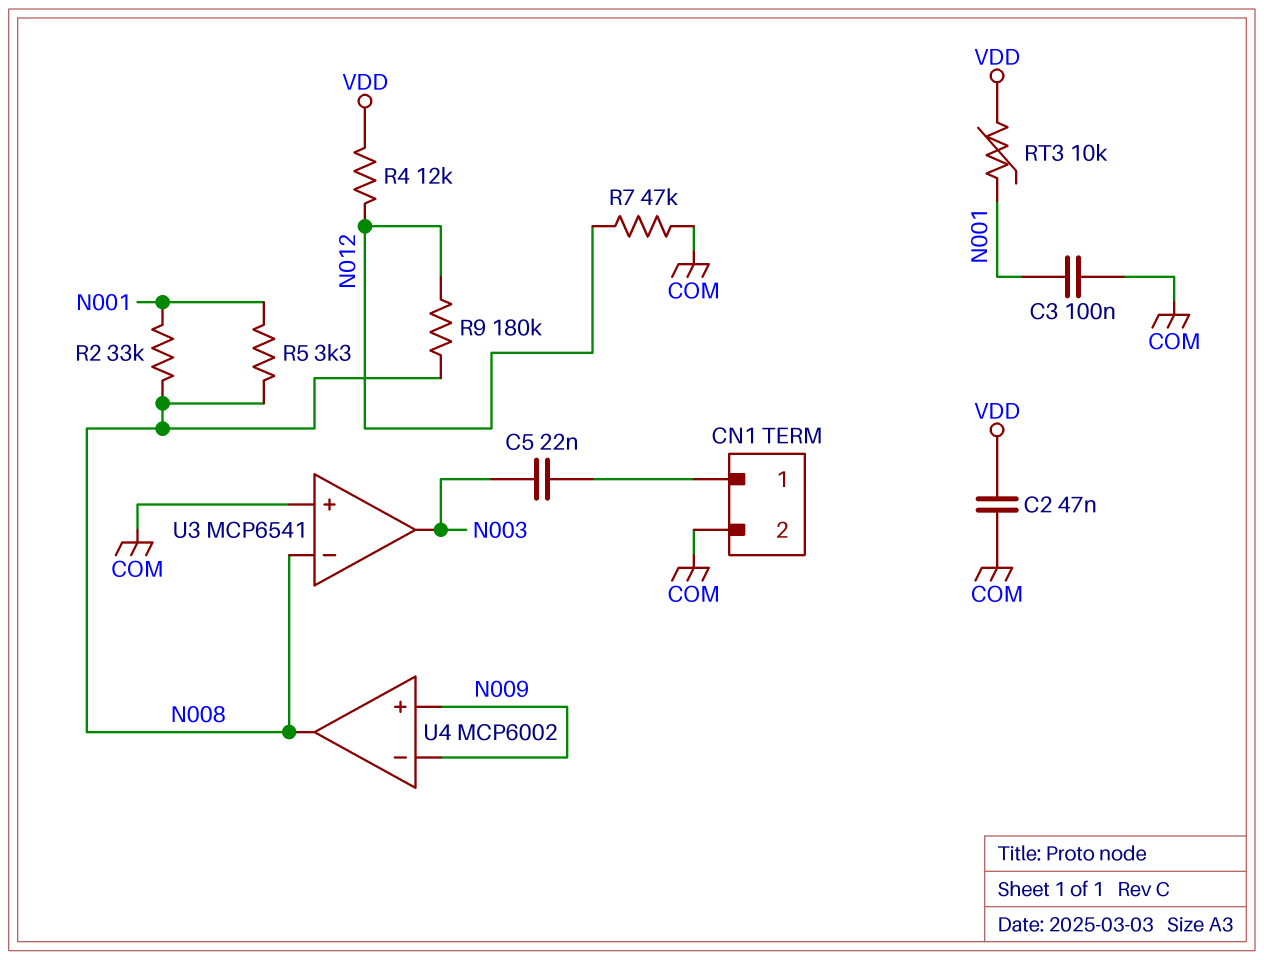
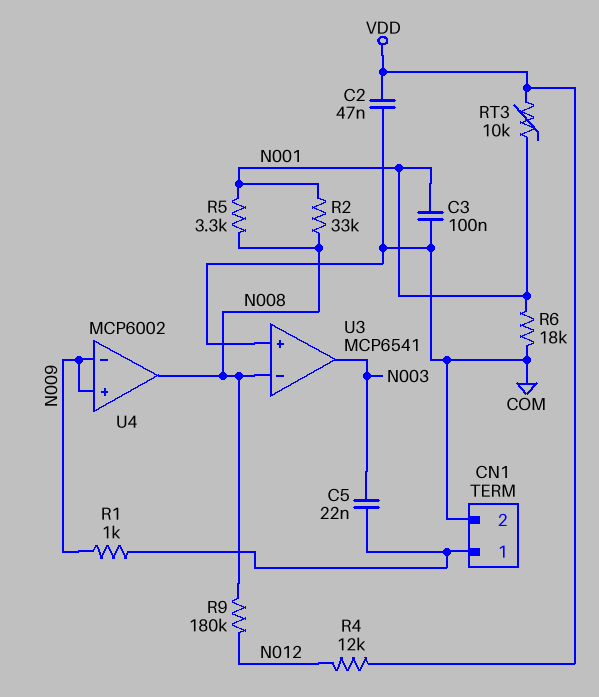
R1: none -> 1k (CN1/1, N009)
R6: none -> 18k (COM, N001)
R7: 47k (COM, N012) -> none

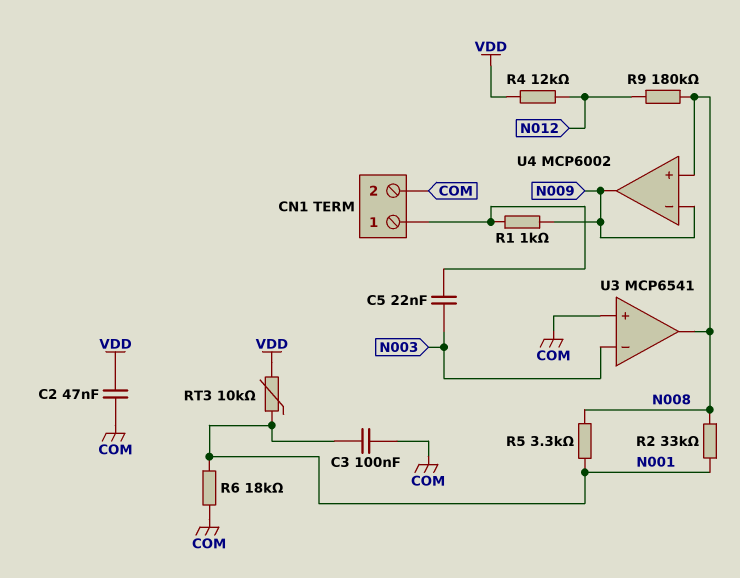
U3 pin in-: N008 -> N003
U3 pin out: N003 -> N008
U4 pin in+: N009 -> N008
U4 pin out: N008 -> N009

